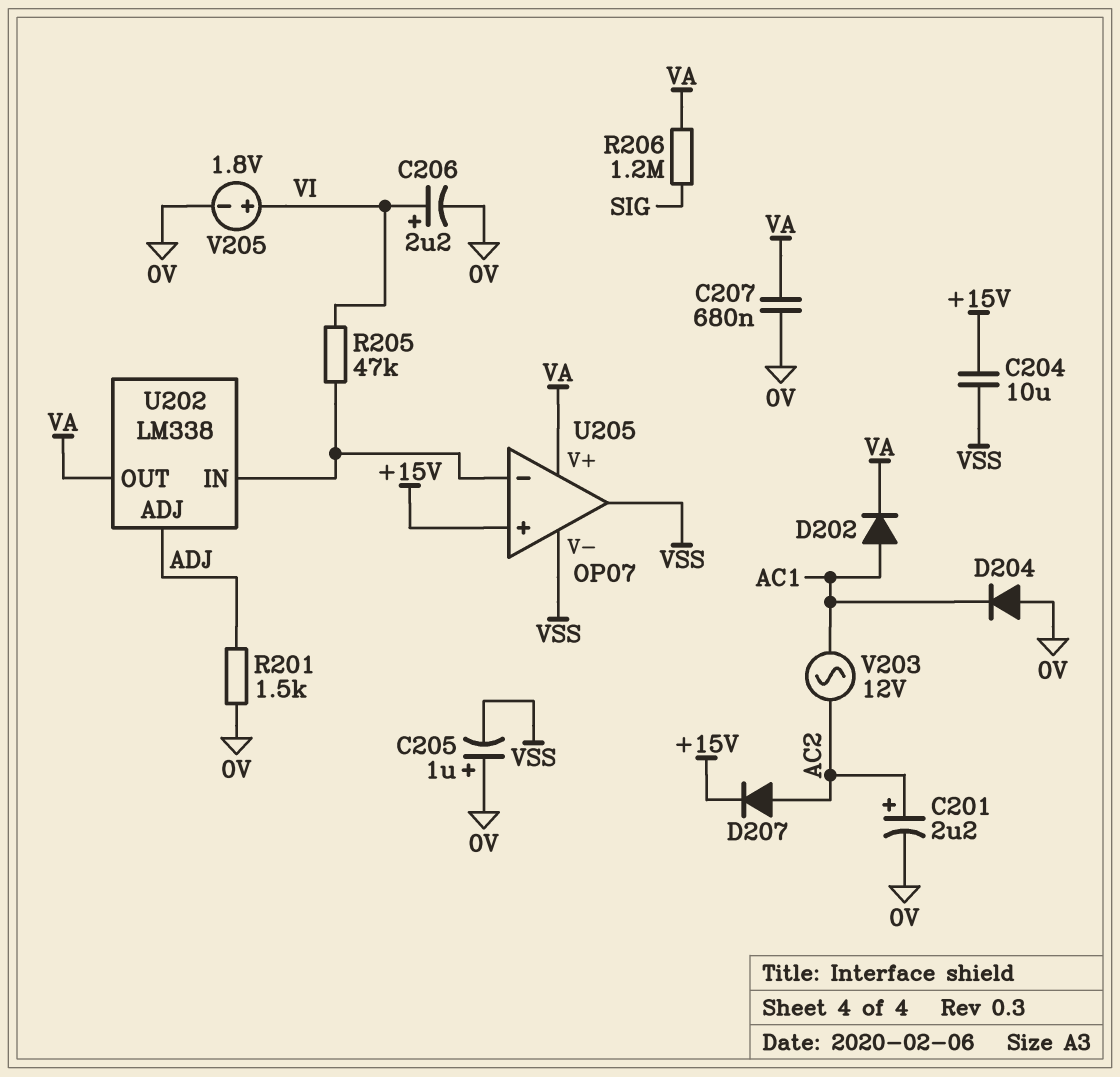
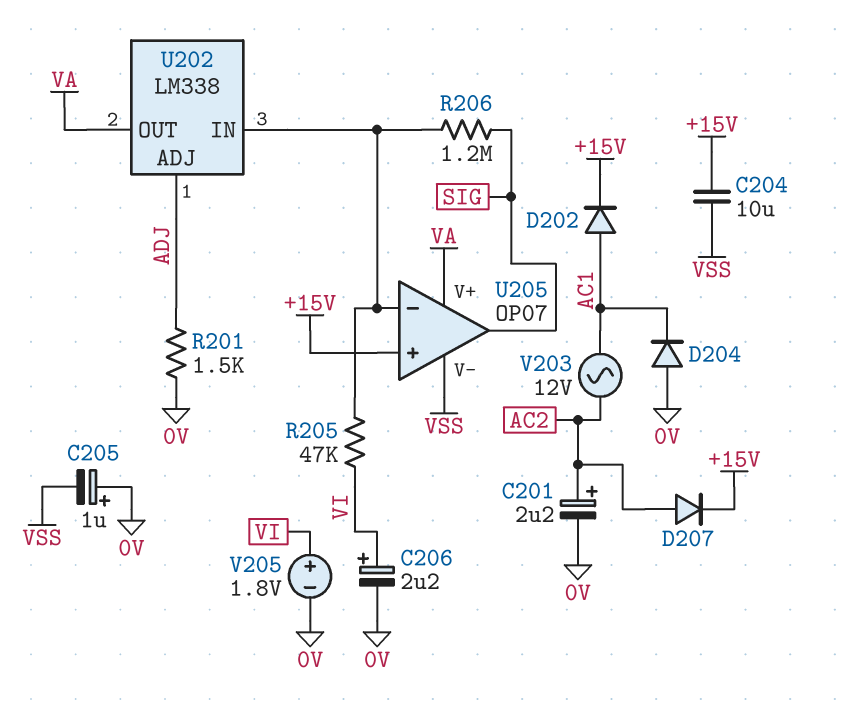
C207: 680nF (0V, VA) -> none
D202: diode (A AC1, K VA) -> diode (A AC1, K +15V)
R206: 1.2M (SIG, VA) -> 1.2M (SIG, U202/IN)
U205 pin out: VSS -> SIG

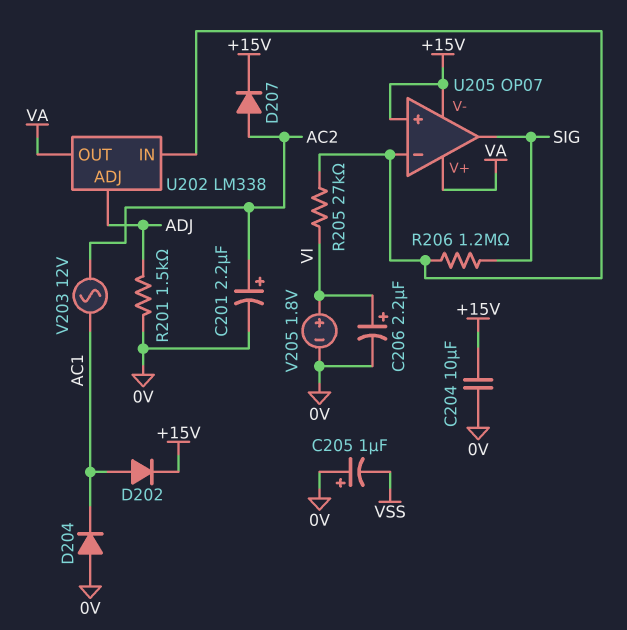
C204: 10uF (+15V, VSS) -> 10uF (+15V, 0V)
R205: 47k (U202/IN, VI) -> 27k (U202/IN, VI)
U205 pin V-: VSS -> +15V

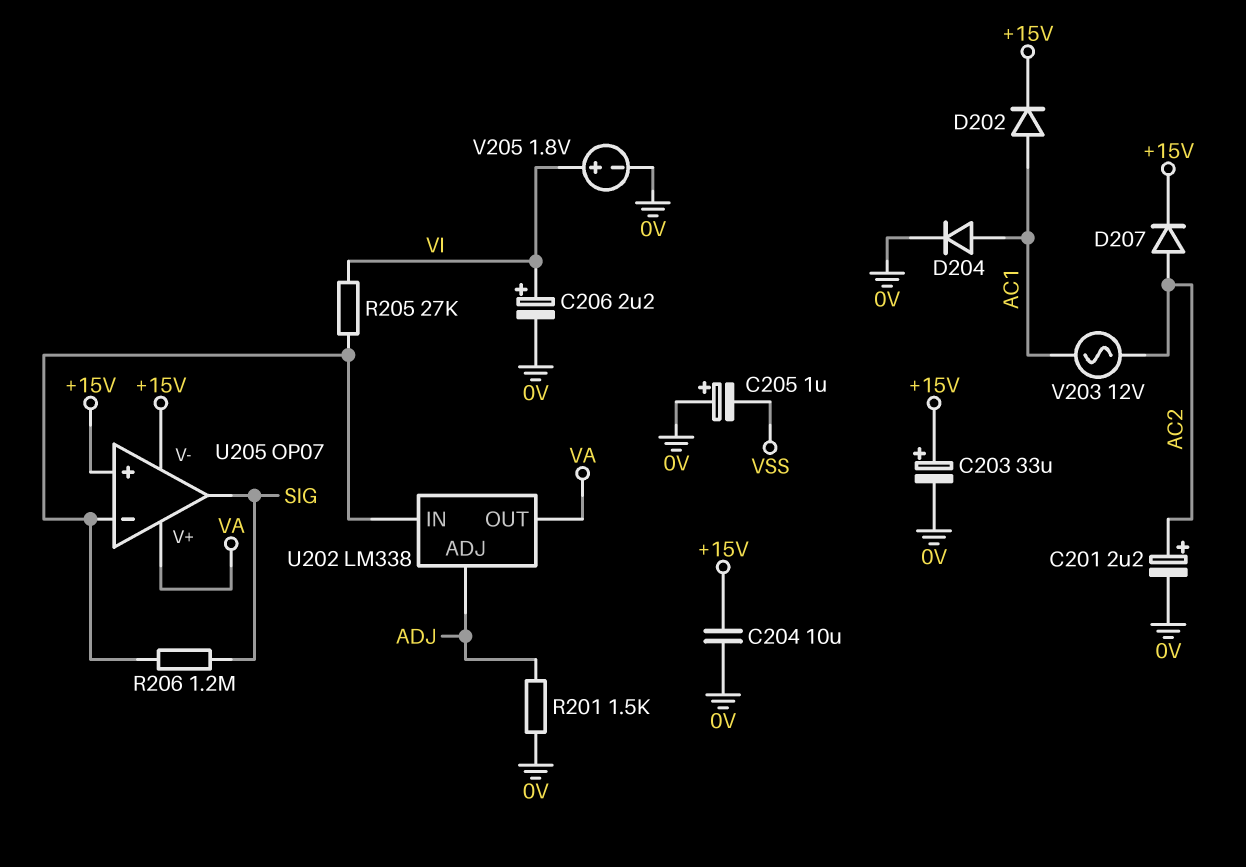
C203: none -> 33uF (plus +15V, minus 0V)
D204: diode (A 0V, K AC1) -> diode (A AC1, K 0V)

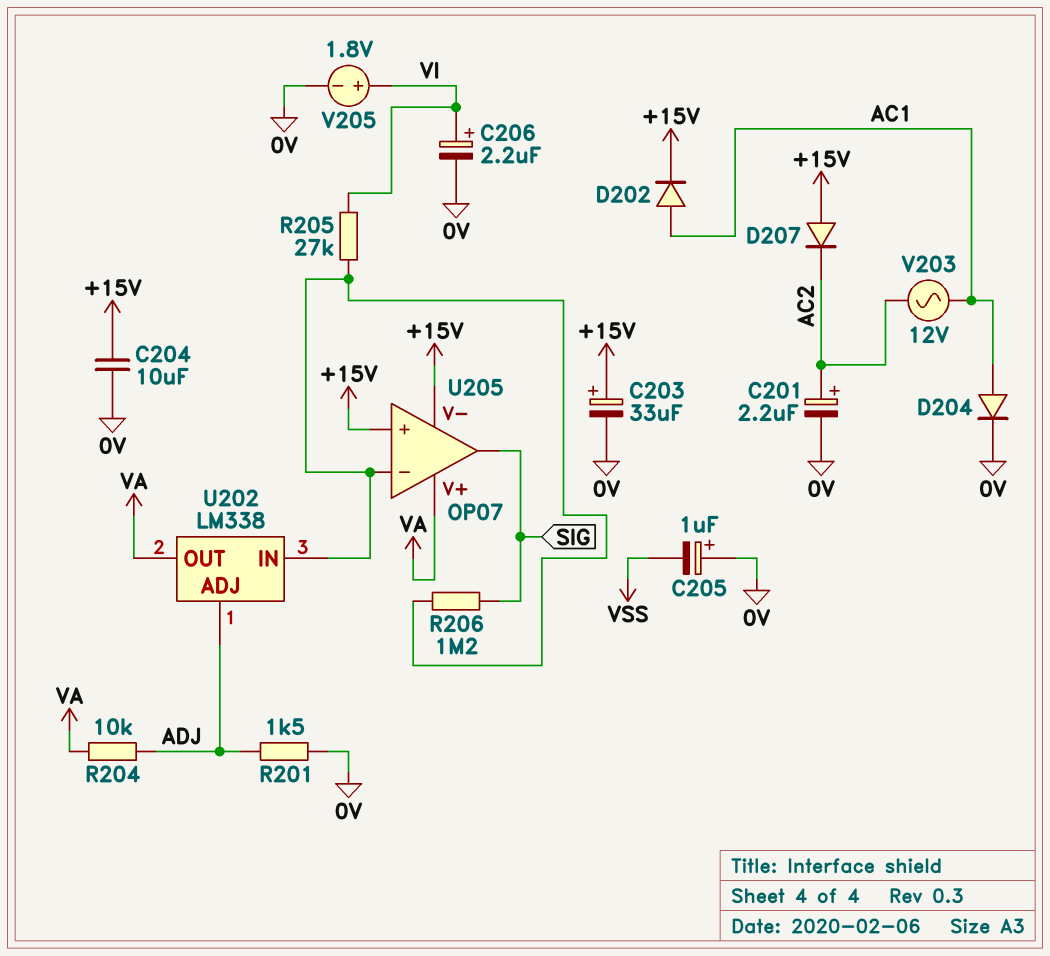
D207: diode (A AC2, K +15V) -> diode (A +15V, K AC2)
R204: none -> 10k (ADJ, VA)

